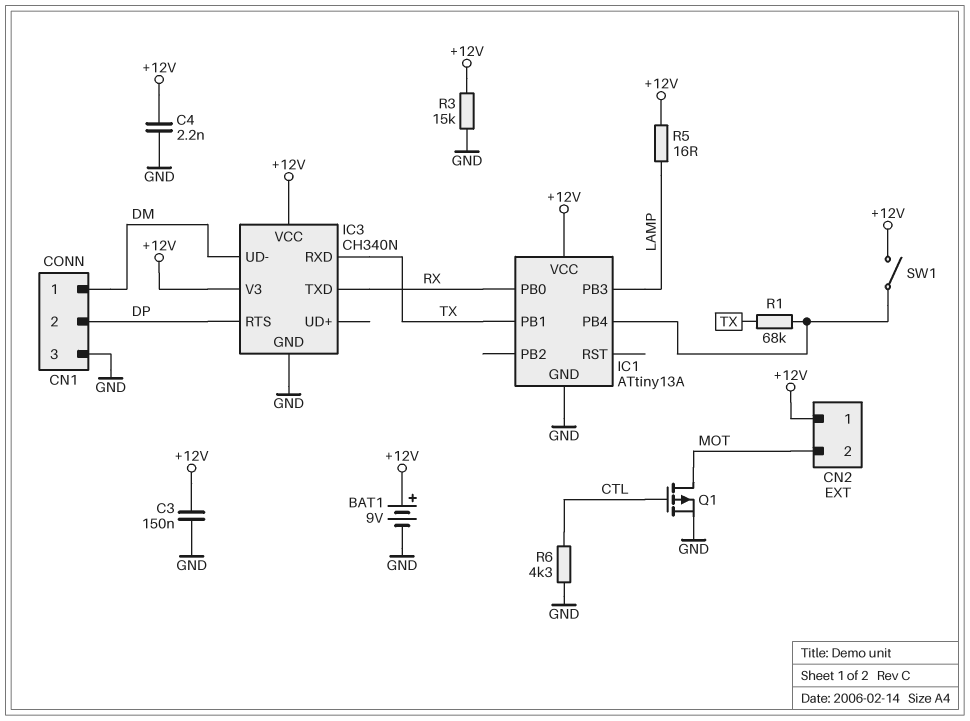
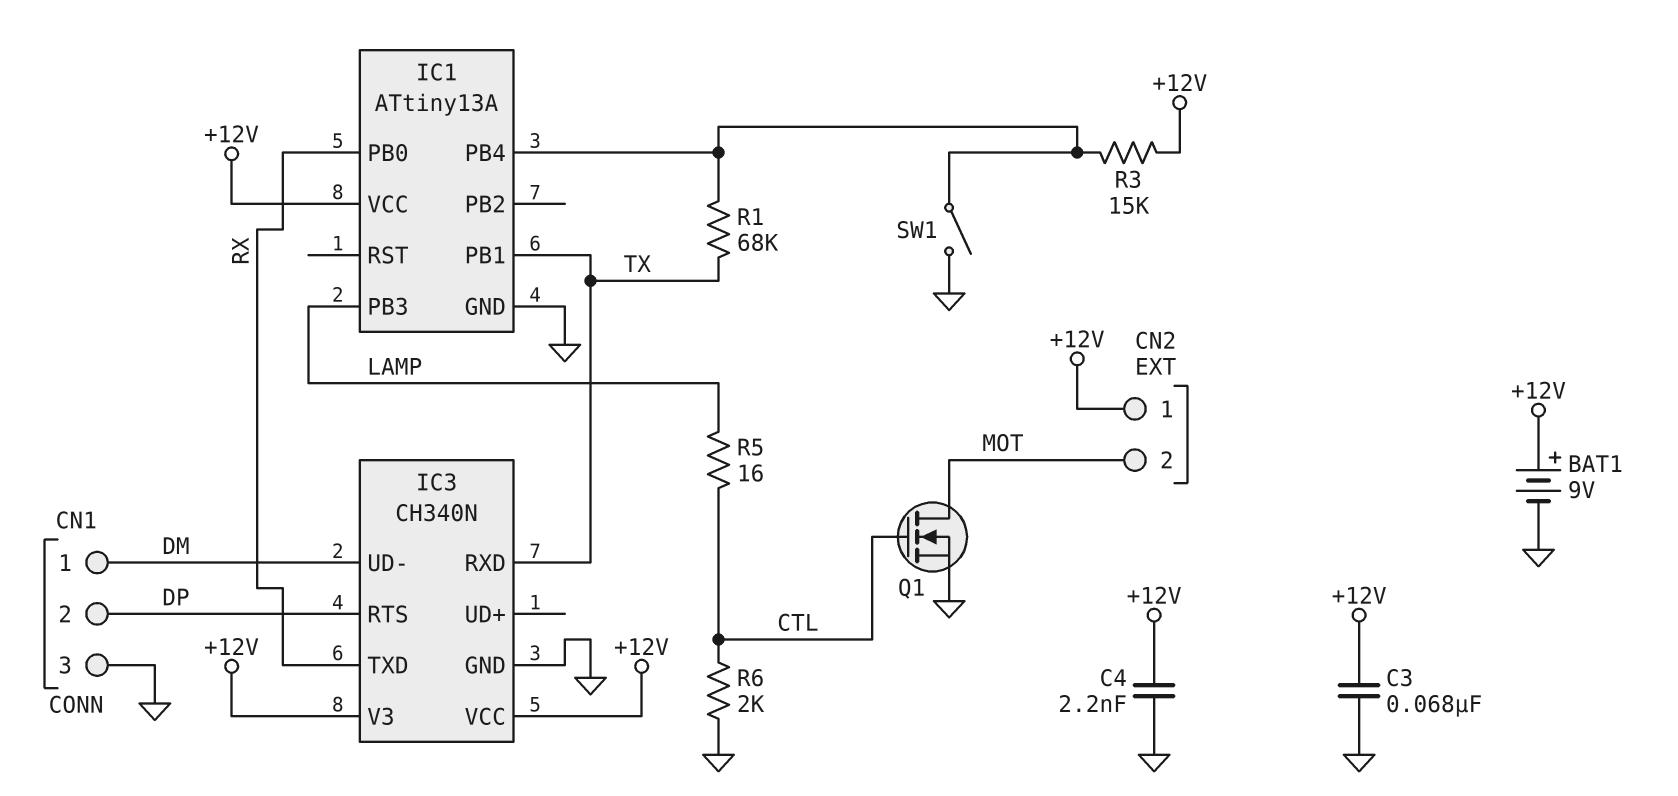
C3: 150nF (+12V, GND) -> 68nF (+12V, GND)
Q1: PMOS (G CTL, D MOT, S GND) -> NMOS (G CTL, D MOT, S GND)
R3: 15k (+12V, GND) -> 15k (+12V, IC1/PB4)
R5: 16 (+12V, LAMP) -> 16 (CTL, LAMP)
R6: 4.3k (CTL, GND) -> 2k (CTL, GND)
SW1: switch (+12V, IC1/PB4) -> switch (GND, IC1/PB4)

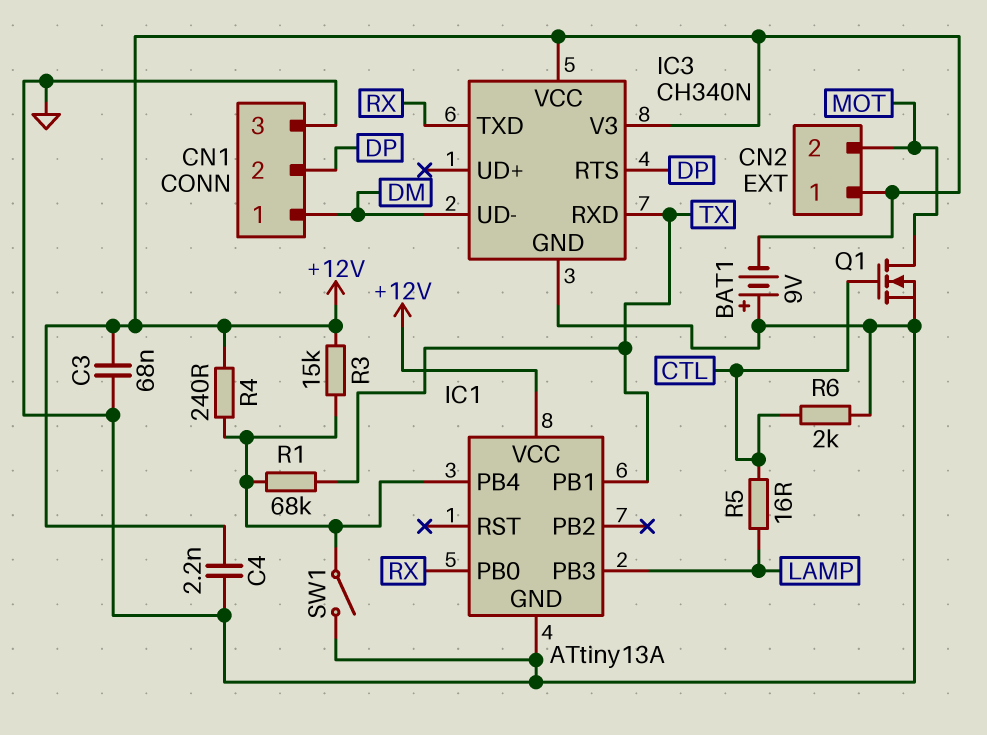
BAT1: 9V (plus +12V, minus GND) -> 9V (plus GND, minus +12V)
R4: none -> 240 (+12V, IC1/PB4)

